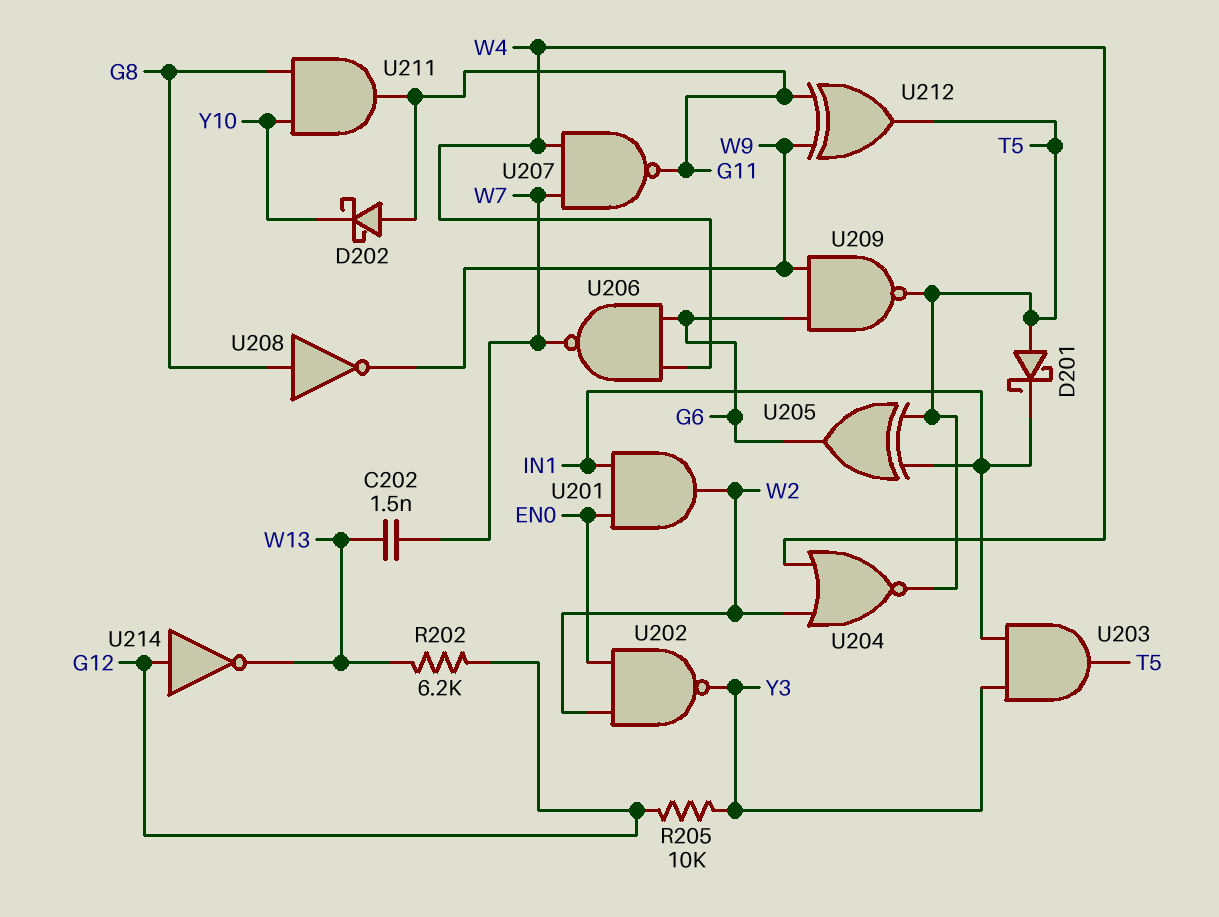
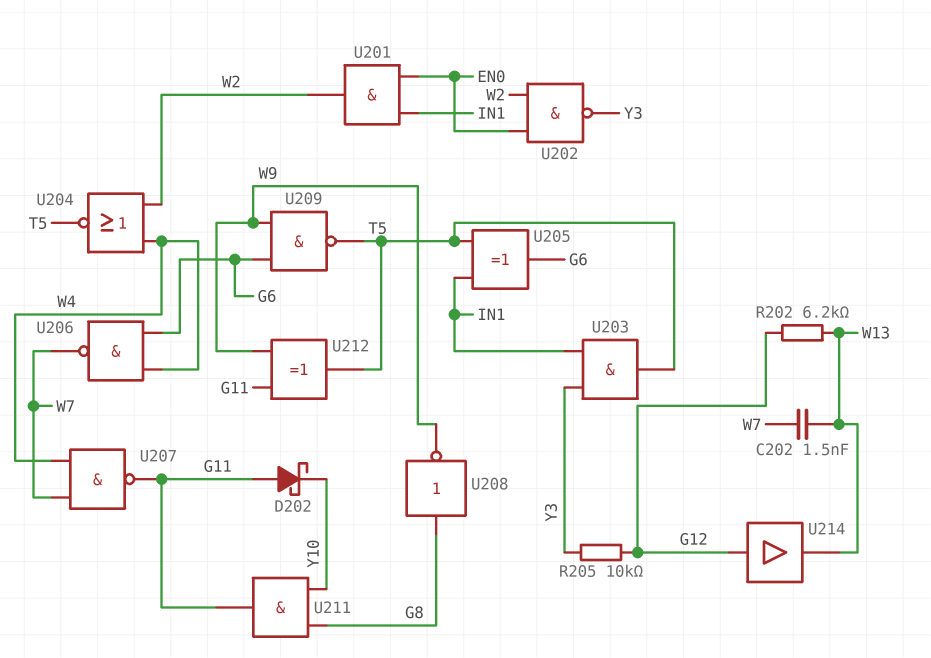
D201: schottky (A T5, K IN1) -> none
U214: NOT (in G12, out W13) -> buffer (in G12, out W13)

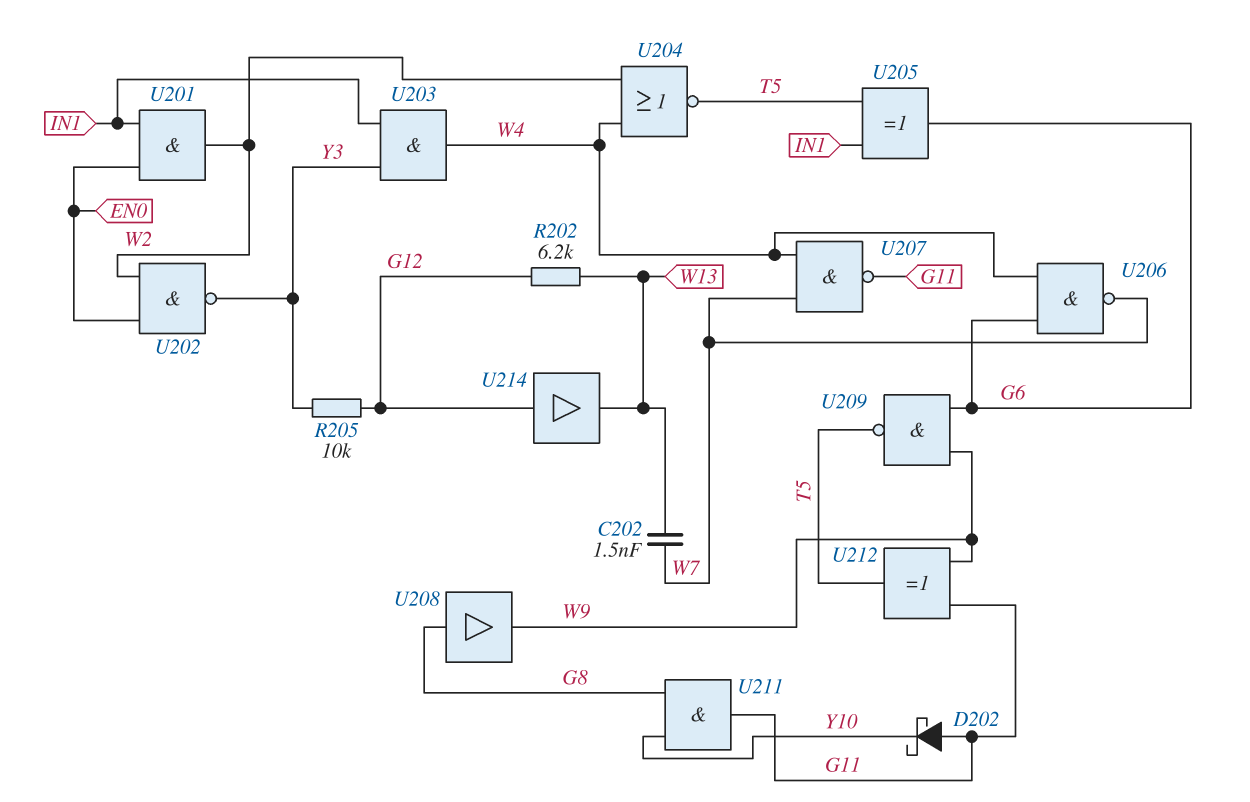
U203: AND (in IN1, in Y3, out T5) -> AND (in IN1, in Y3, out W4)
U208: NOT (in G8, out W9) -> buffer (in G8, out W9)

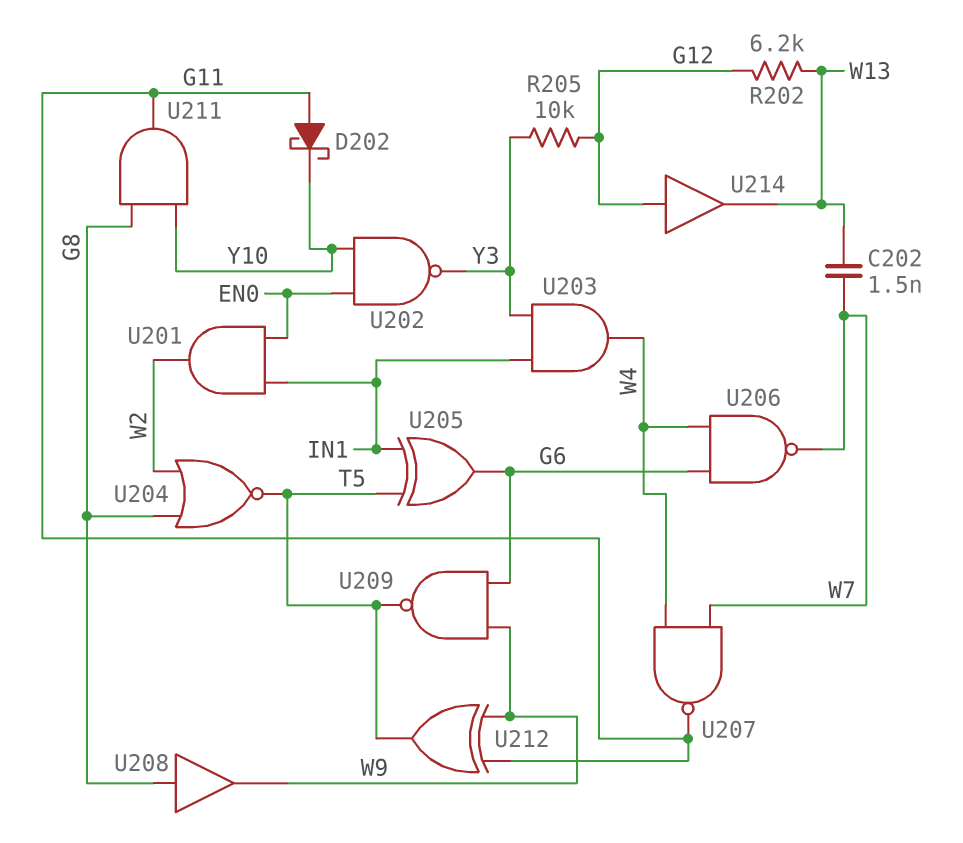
U202: NAND (in EN0, in W2, out Y3) -> NAND (in EN0, in Y10, out Y3)
U204: NOR (in W2, in W4, out T5) -> NOR (in G8, in W2, out T5)

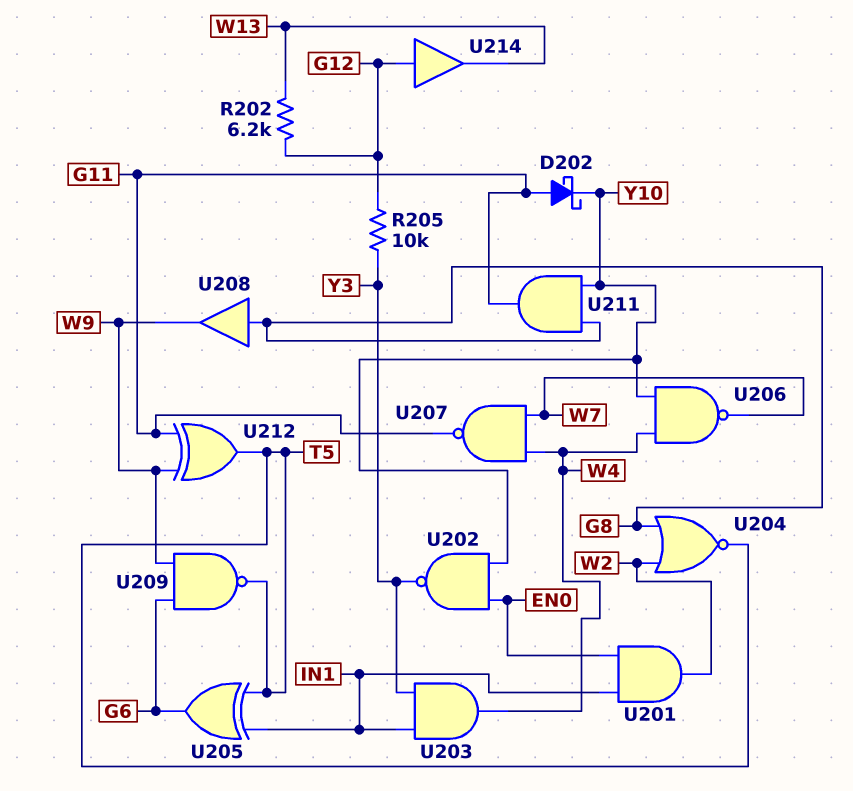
C202: 1.5nF (W7, W13) -> none
U206: NAND (in G6, in W4, out W7) -> NAND (in W4, in Y10, out W7)

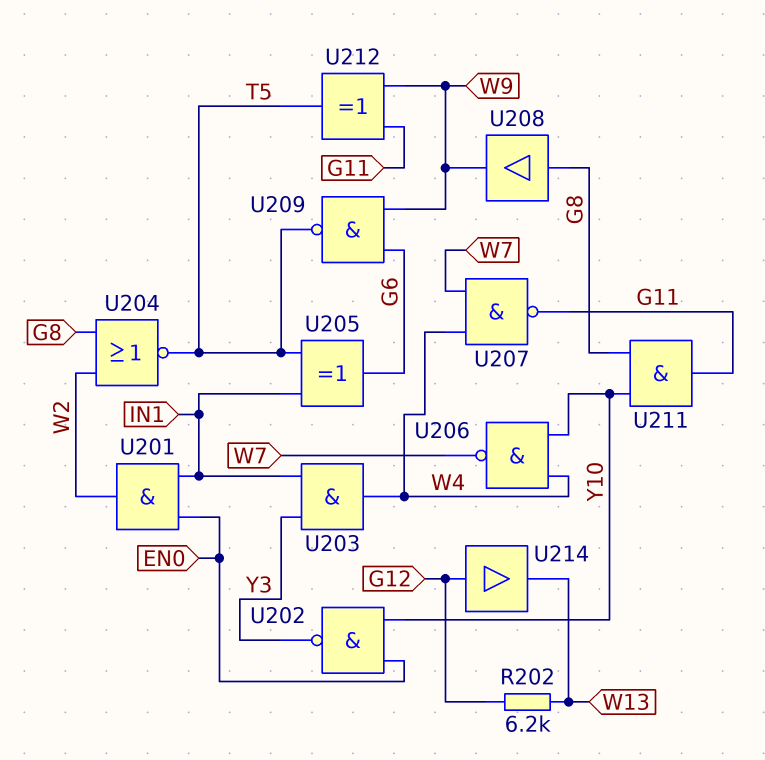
D202: schottky (A G11, K Y10) -> none
R205: 10k (G12, Y3) -> none

